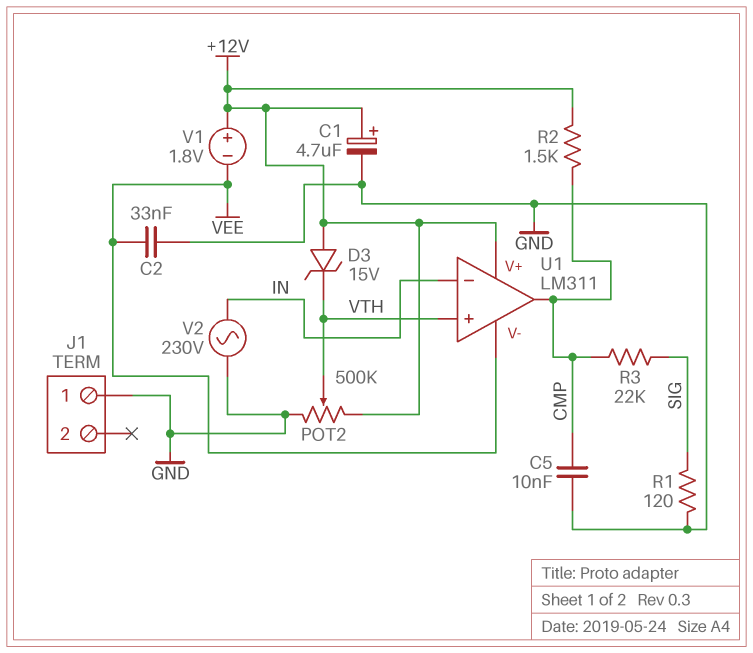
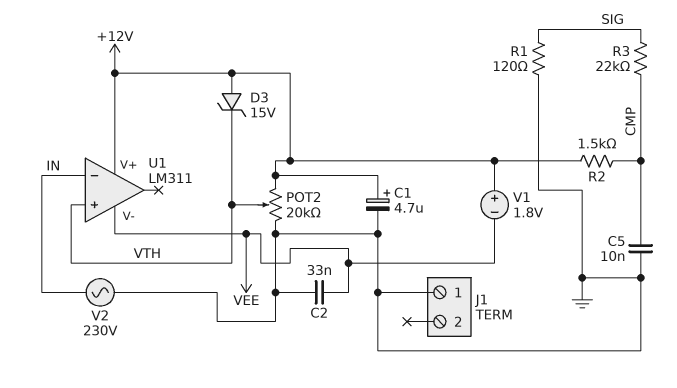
POT2: 500k (+12V, GND, wiper VTH) -> 20k (+12V, GND, wiper VTH)
U1 pin out: CMP -> none

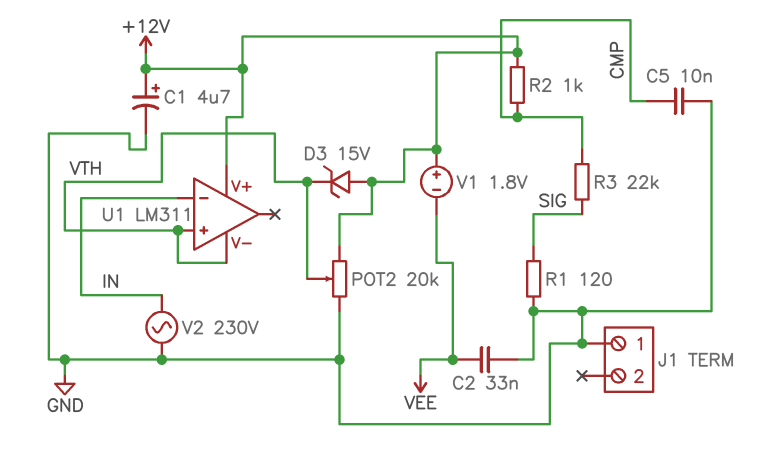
R2: 1.5k (+12V, CMP) -> 1k (+12V, CMP)
U1 pin V-: VEE -> VTH

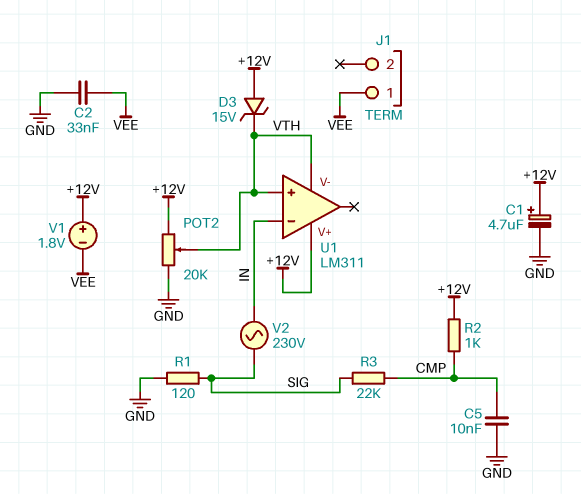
J1 pin 1: GND -> VEE
V2: AC 230V (GND, IN) -> AC 230V (IN, SIG)

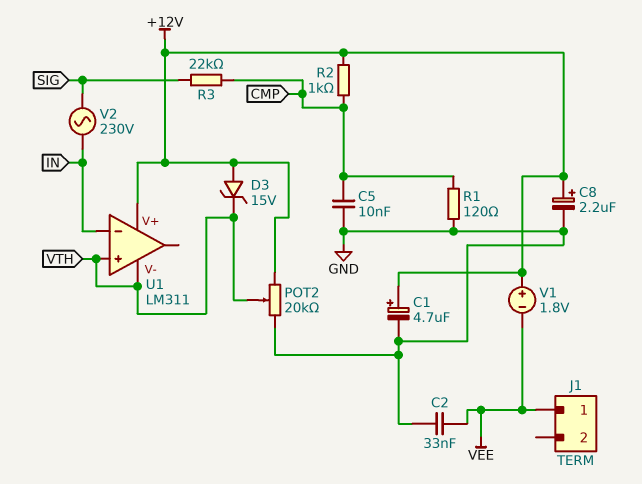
C8: none -> 2.2uF (plus +12V, minus GND)
R1: 120 (GND, SIG) -> 120 (CMP, GND)

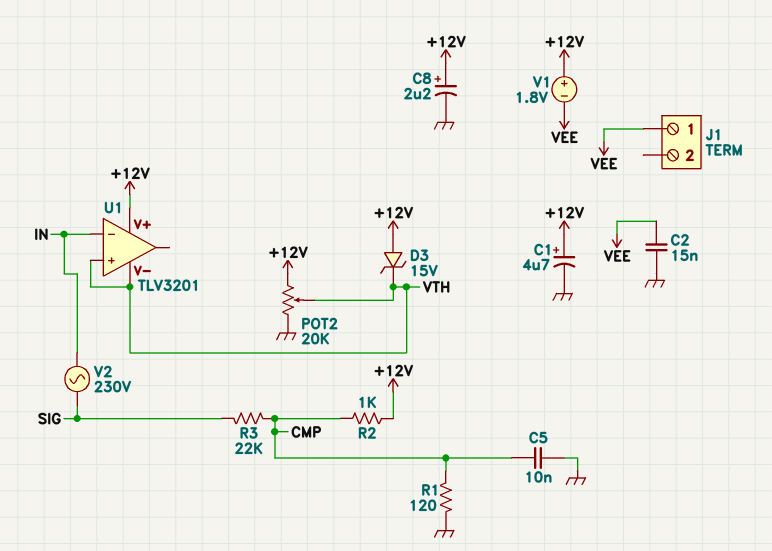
C2: 33nF (GND, VEE) -> 15nF (GND, VEE)
U1: LM311 -> TLV3201

